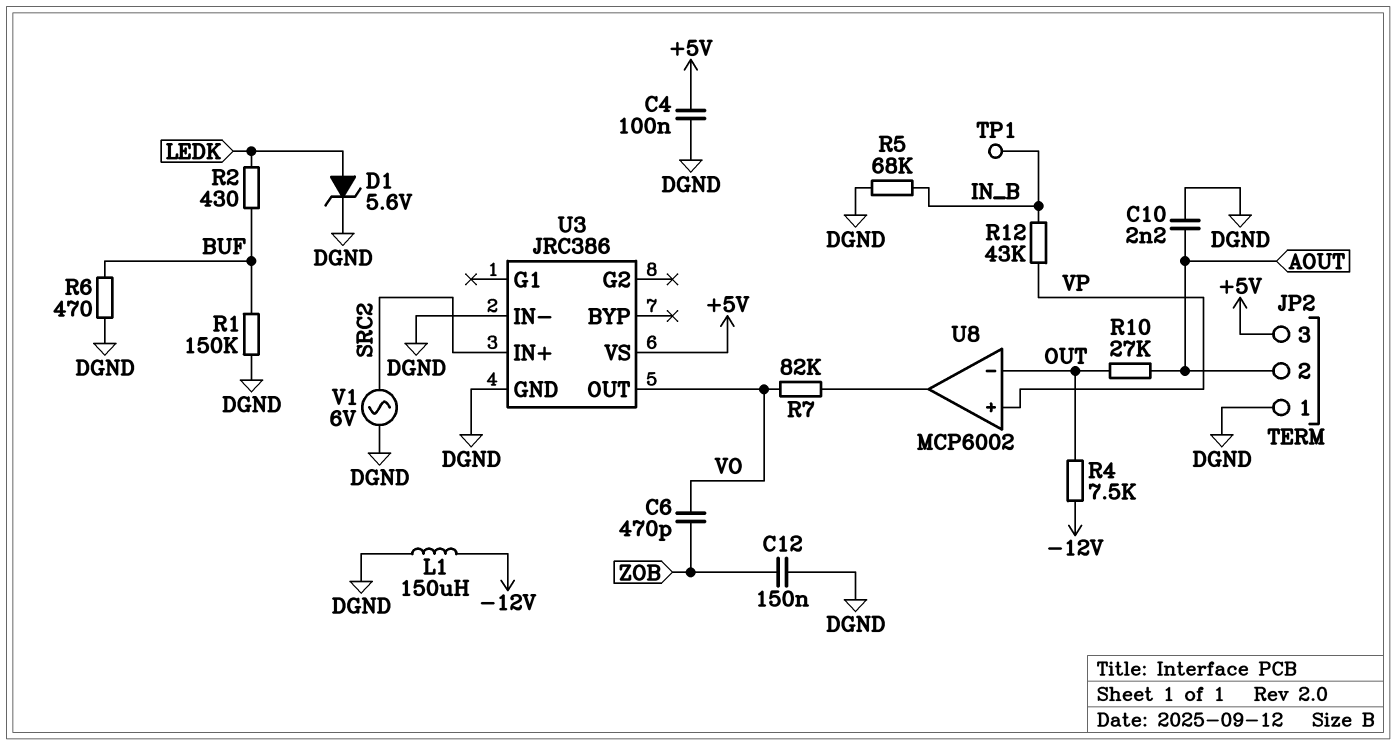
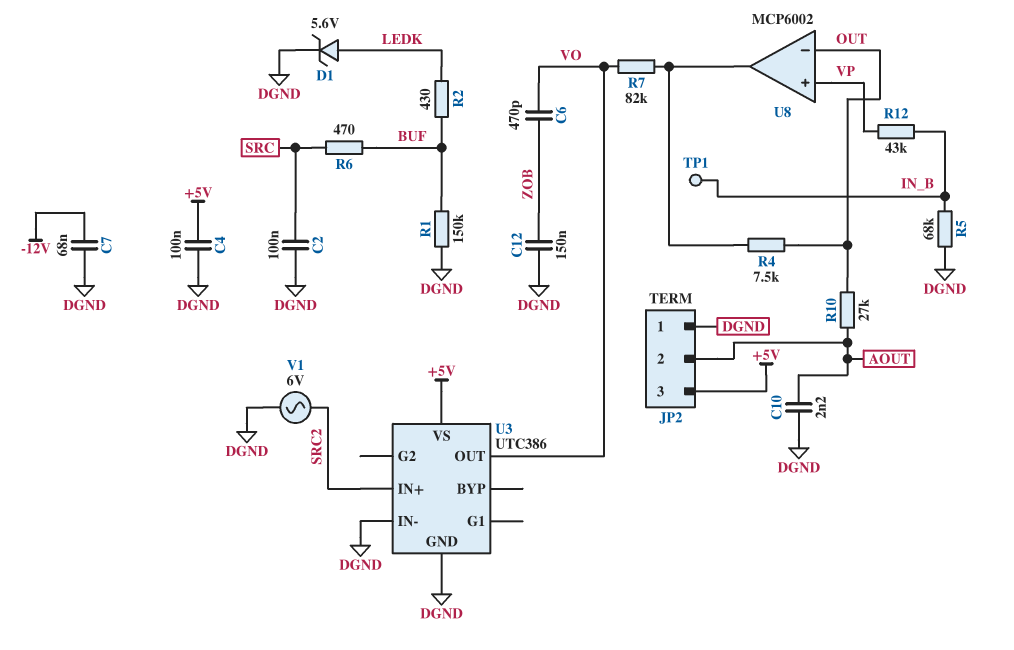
C2: none -> 100nF (DGND, SRC)
C7: none -> 68nF (-12V, DGND)
L1: 150uH (-12V, DGND) -> none
R4: 7.5k (-12V, OUT) -> 7.5k (OUT, U8/out)
R6: 470 (BUF, DGND) -> 470 (BUF, SRC)
U3: JRC386 -> UTC386

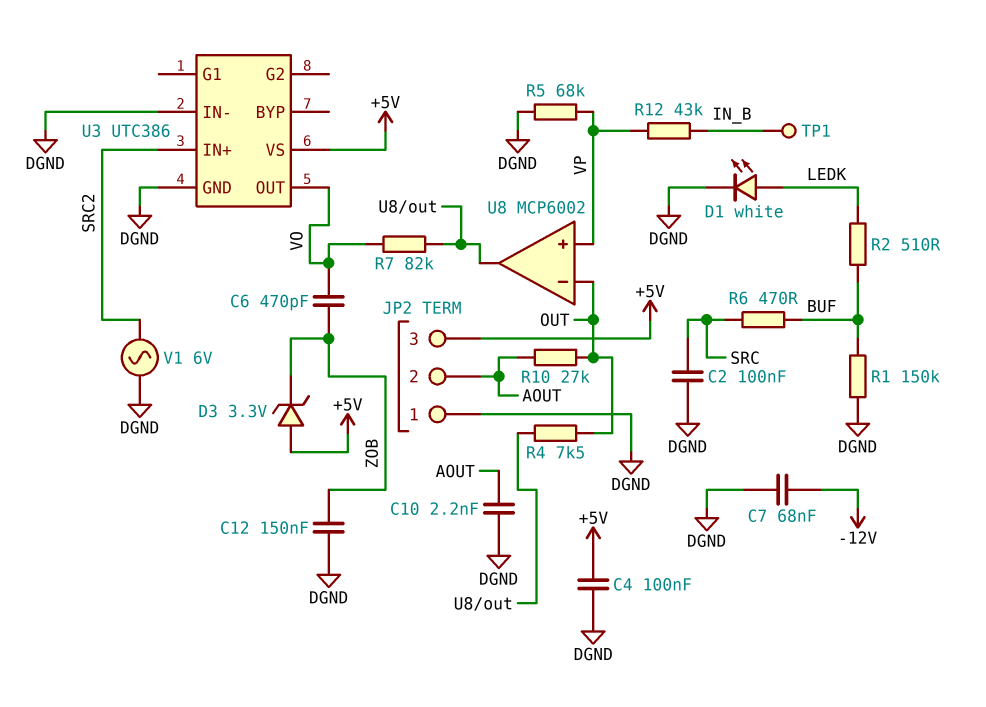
D1: zener 5.6V (A LEDK, K DGND) -> LED white (A LEDK, K DGND)
D3: none -> zener 3.3V (A +5V, K ZOB)
R2: 430 (BUF, LEDK) -> 510 (BUF, LEDK)
R5: 68k (DGND, IN_B) -> 68k (DGND, VP)

